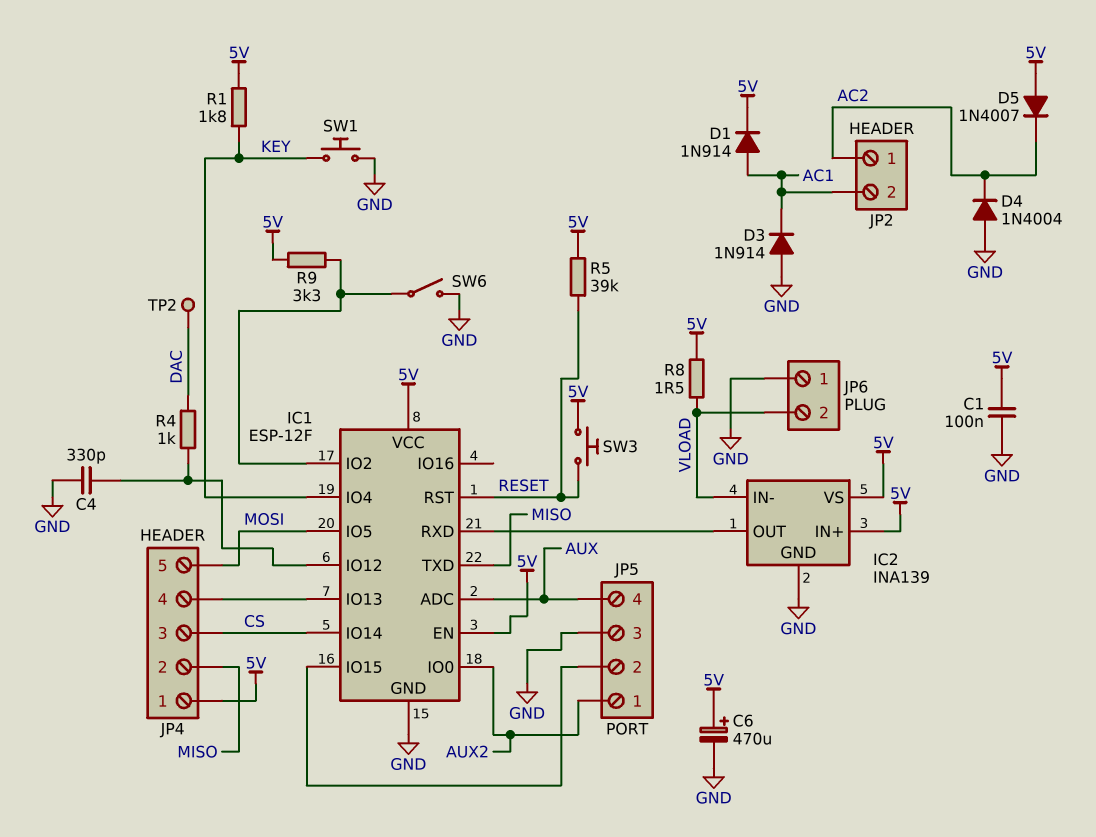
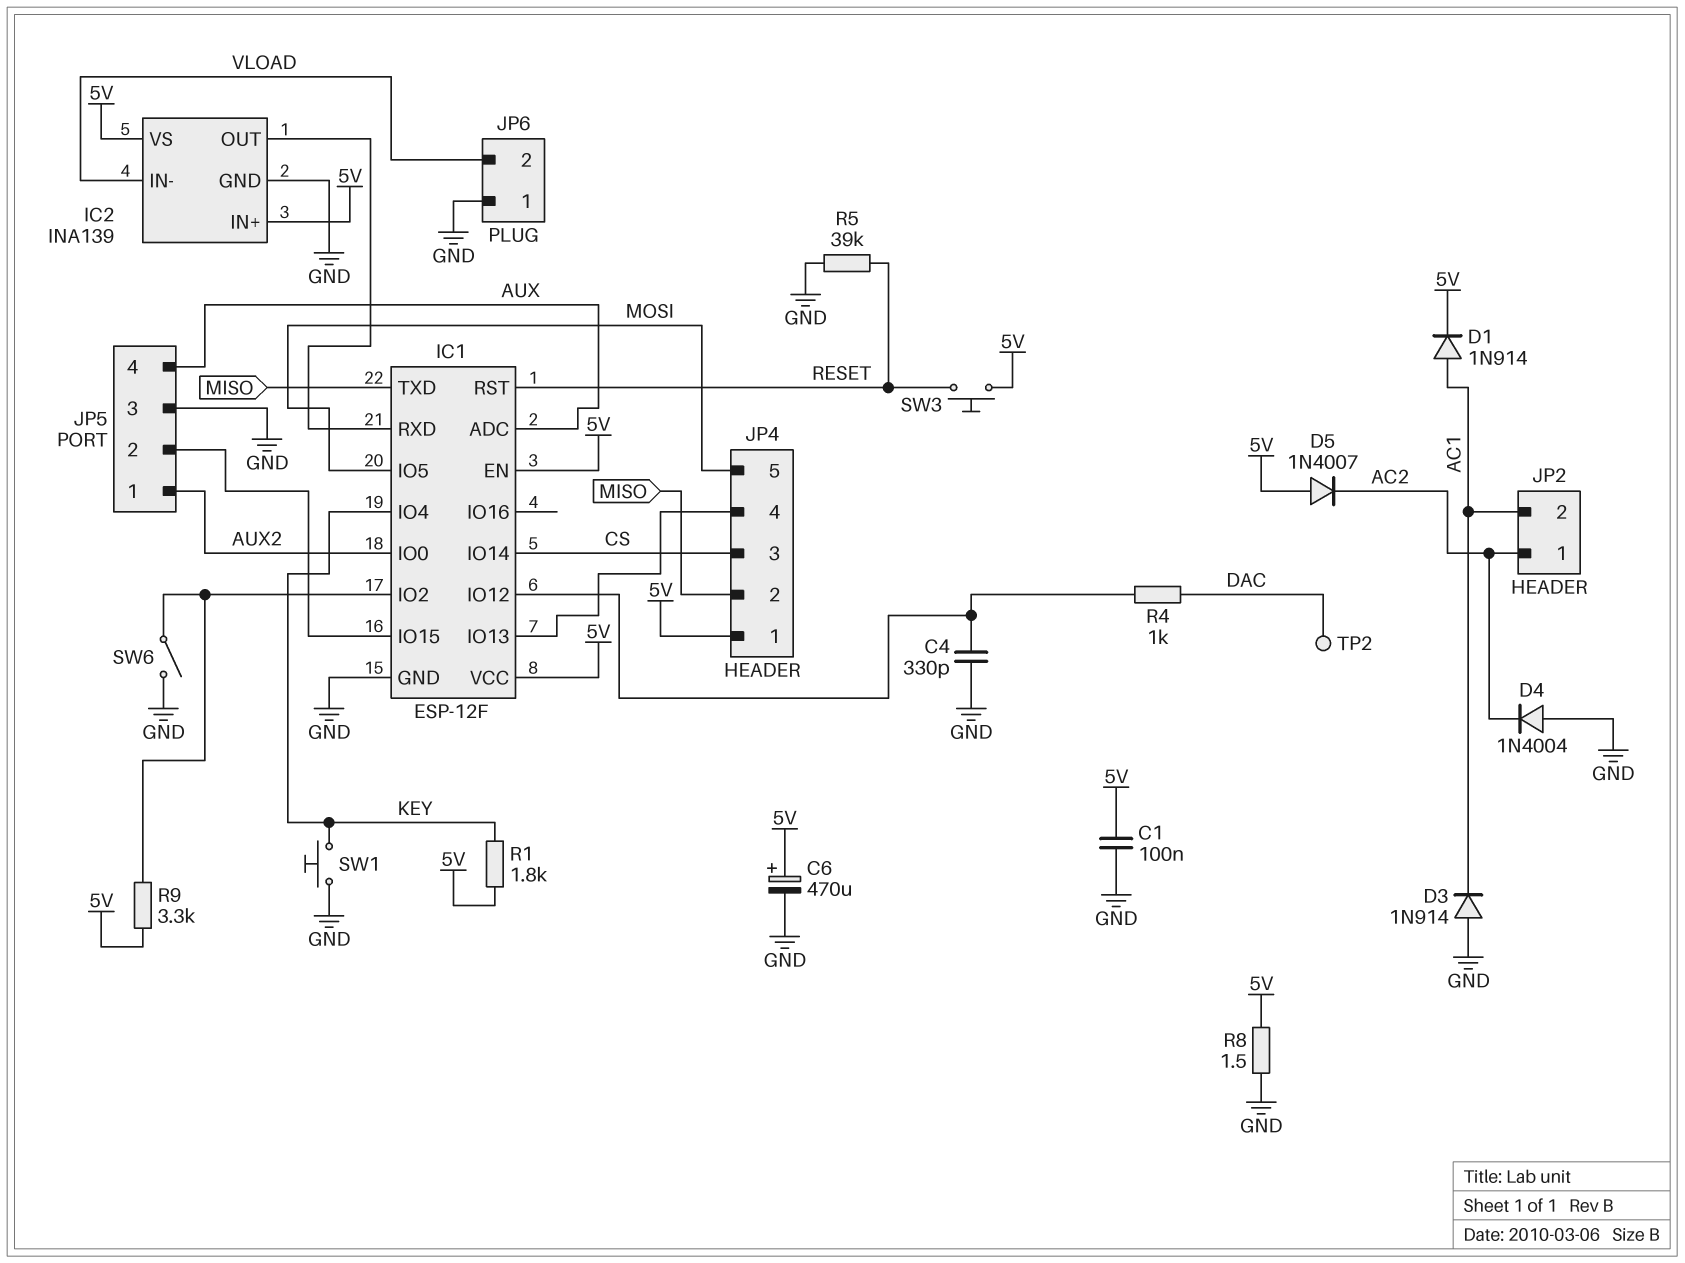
R5: 39k (5V, RESET) -> 39k (GND, RESET)
R8: 1.5 (5V, VLOAD) -> 1.5 (5V, GND)

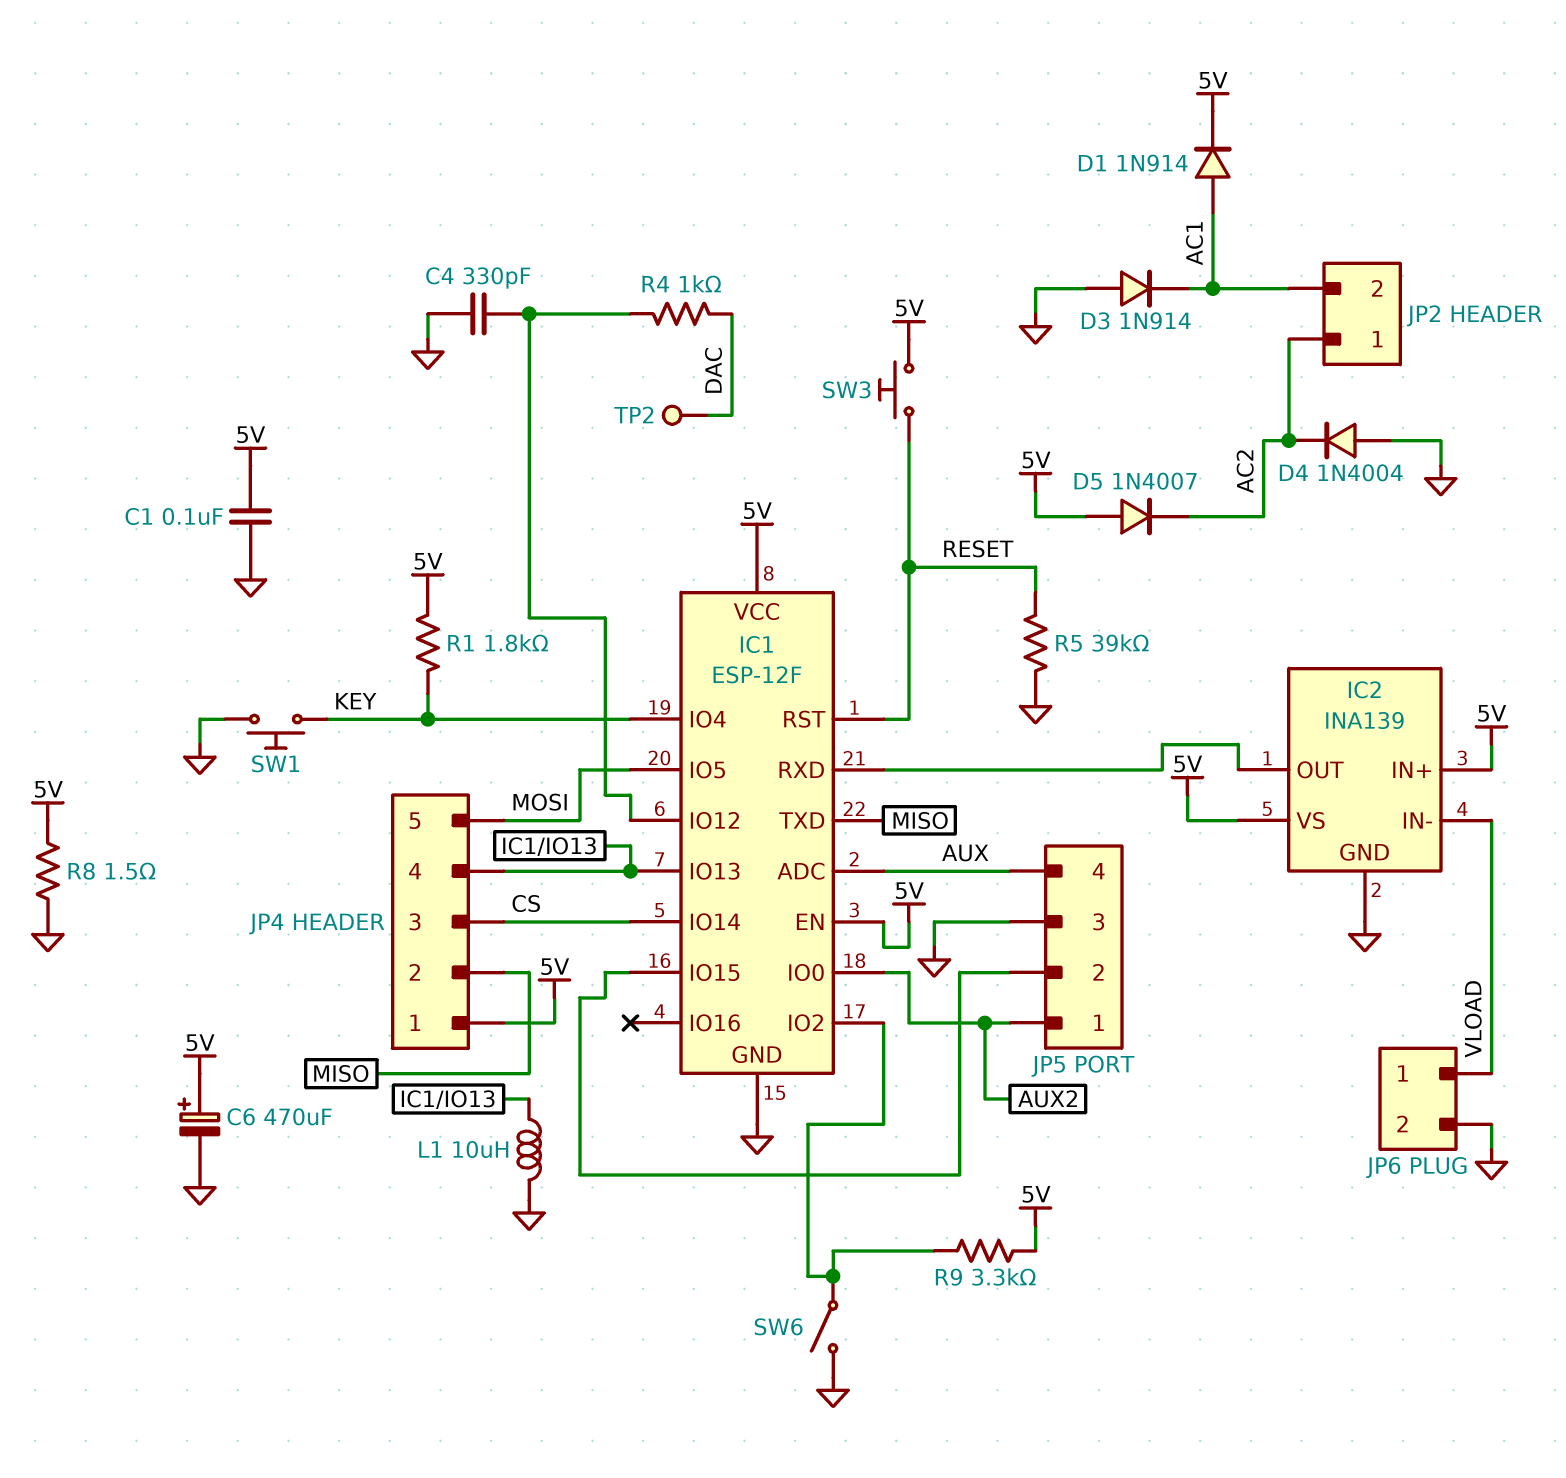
JP6 pin 1: GND -> VLOAD
JP6 pin 2: VLOAD -> GND
L1: none -> 10uH (GND, IC1/IO13)

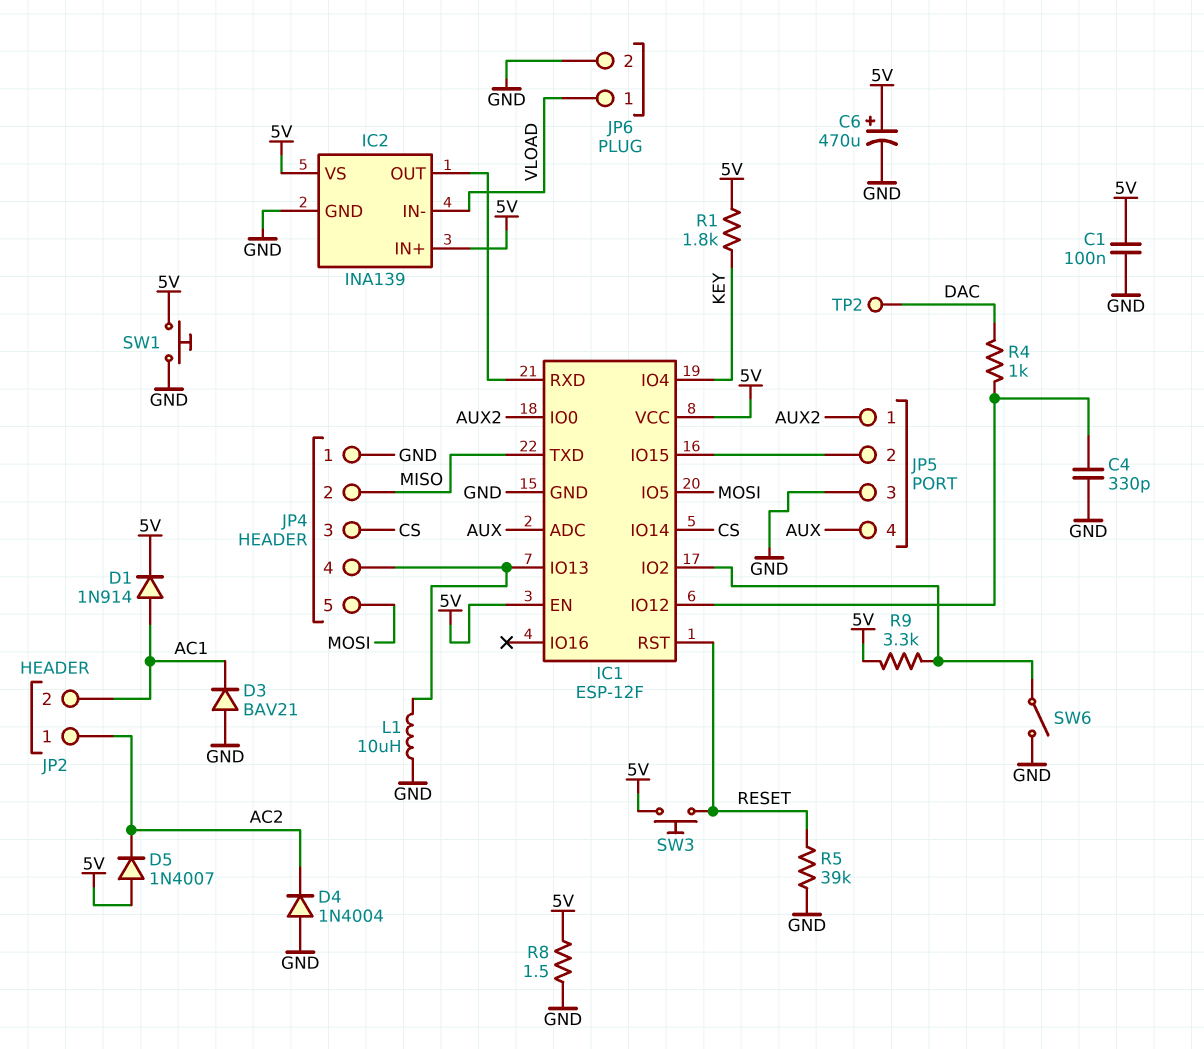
D3: diode 1N914 (A GND, K AC1) -> diode BAV21 (A GND, K AC1)
JP4 pin 1: 5V -> GND
SW1: button (GND, KEY) -> button (5V, GND)

